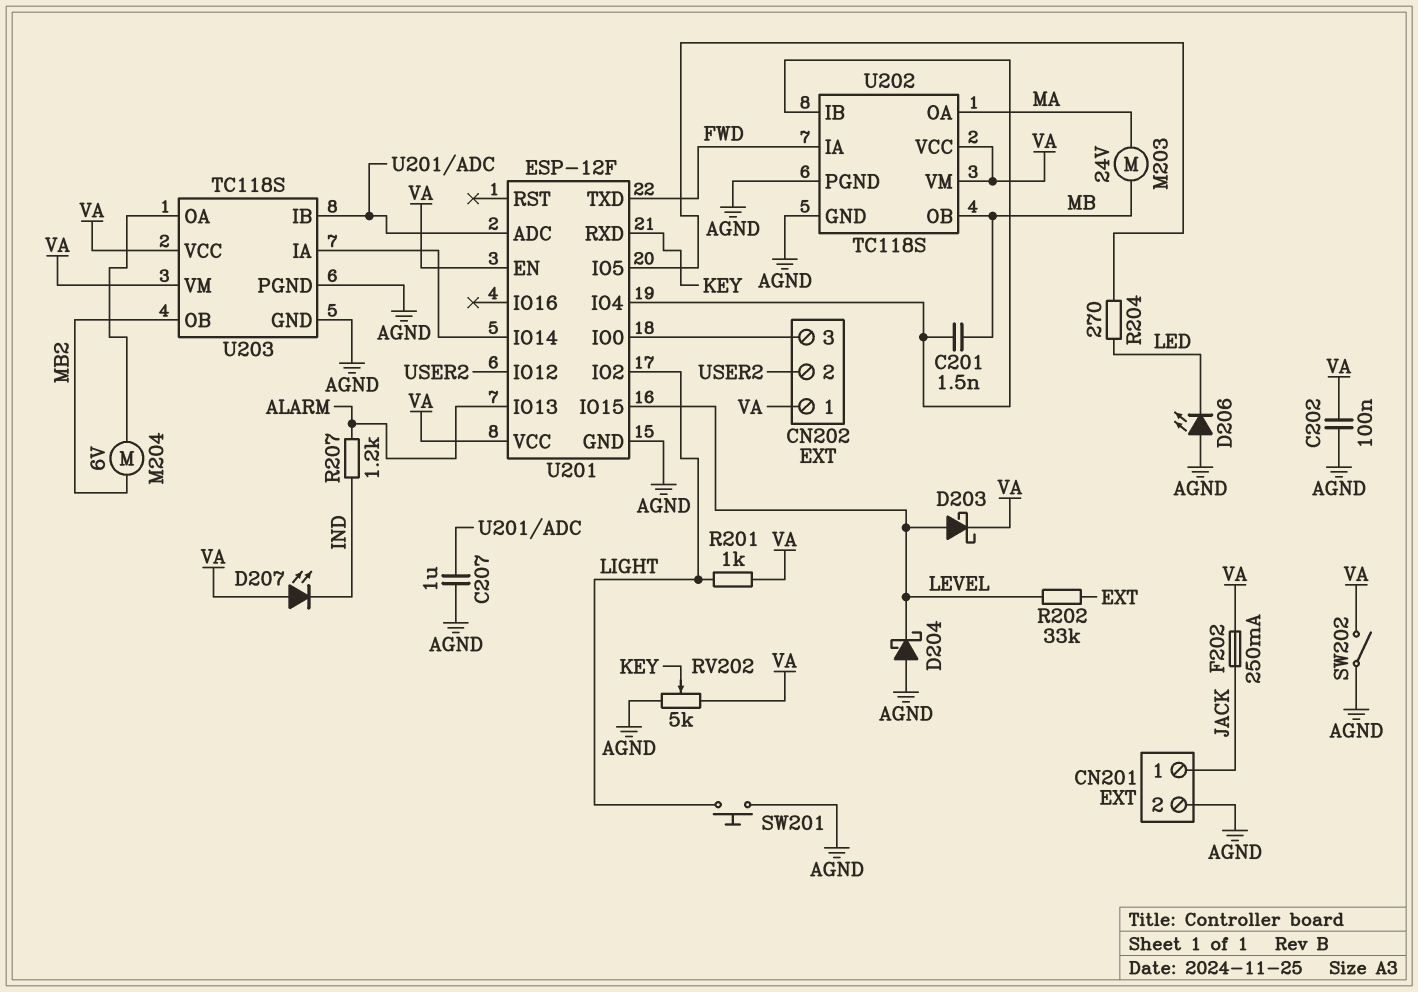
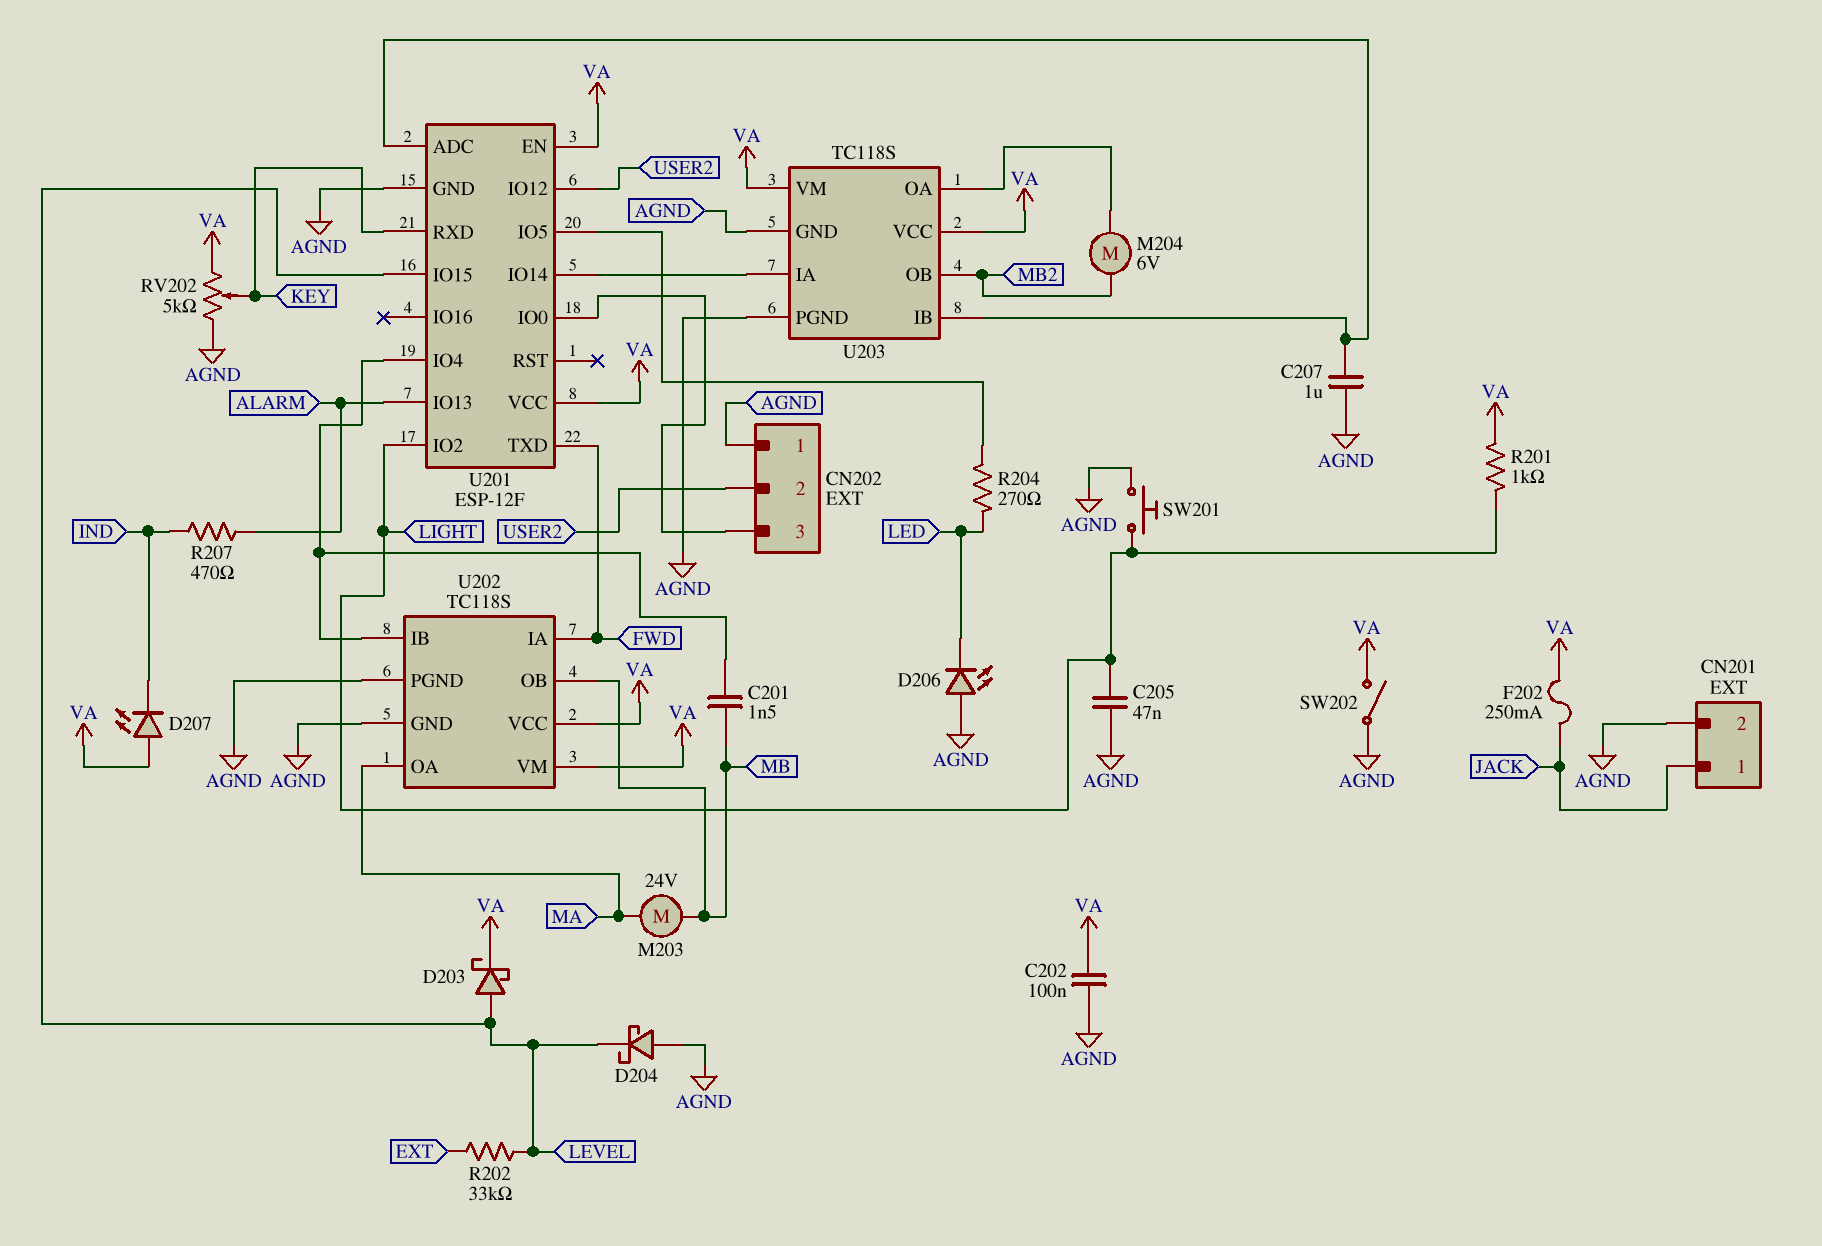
C205: none -> 47nF (AGND, LIGHT)
CN202 pin 1: VA -> AGND
R207: 1.2k (ALARM, IND) -> 470 (ALARM, IND)

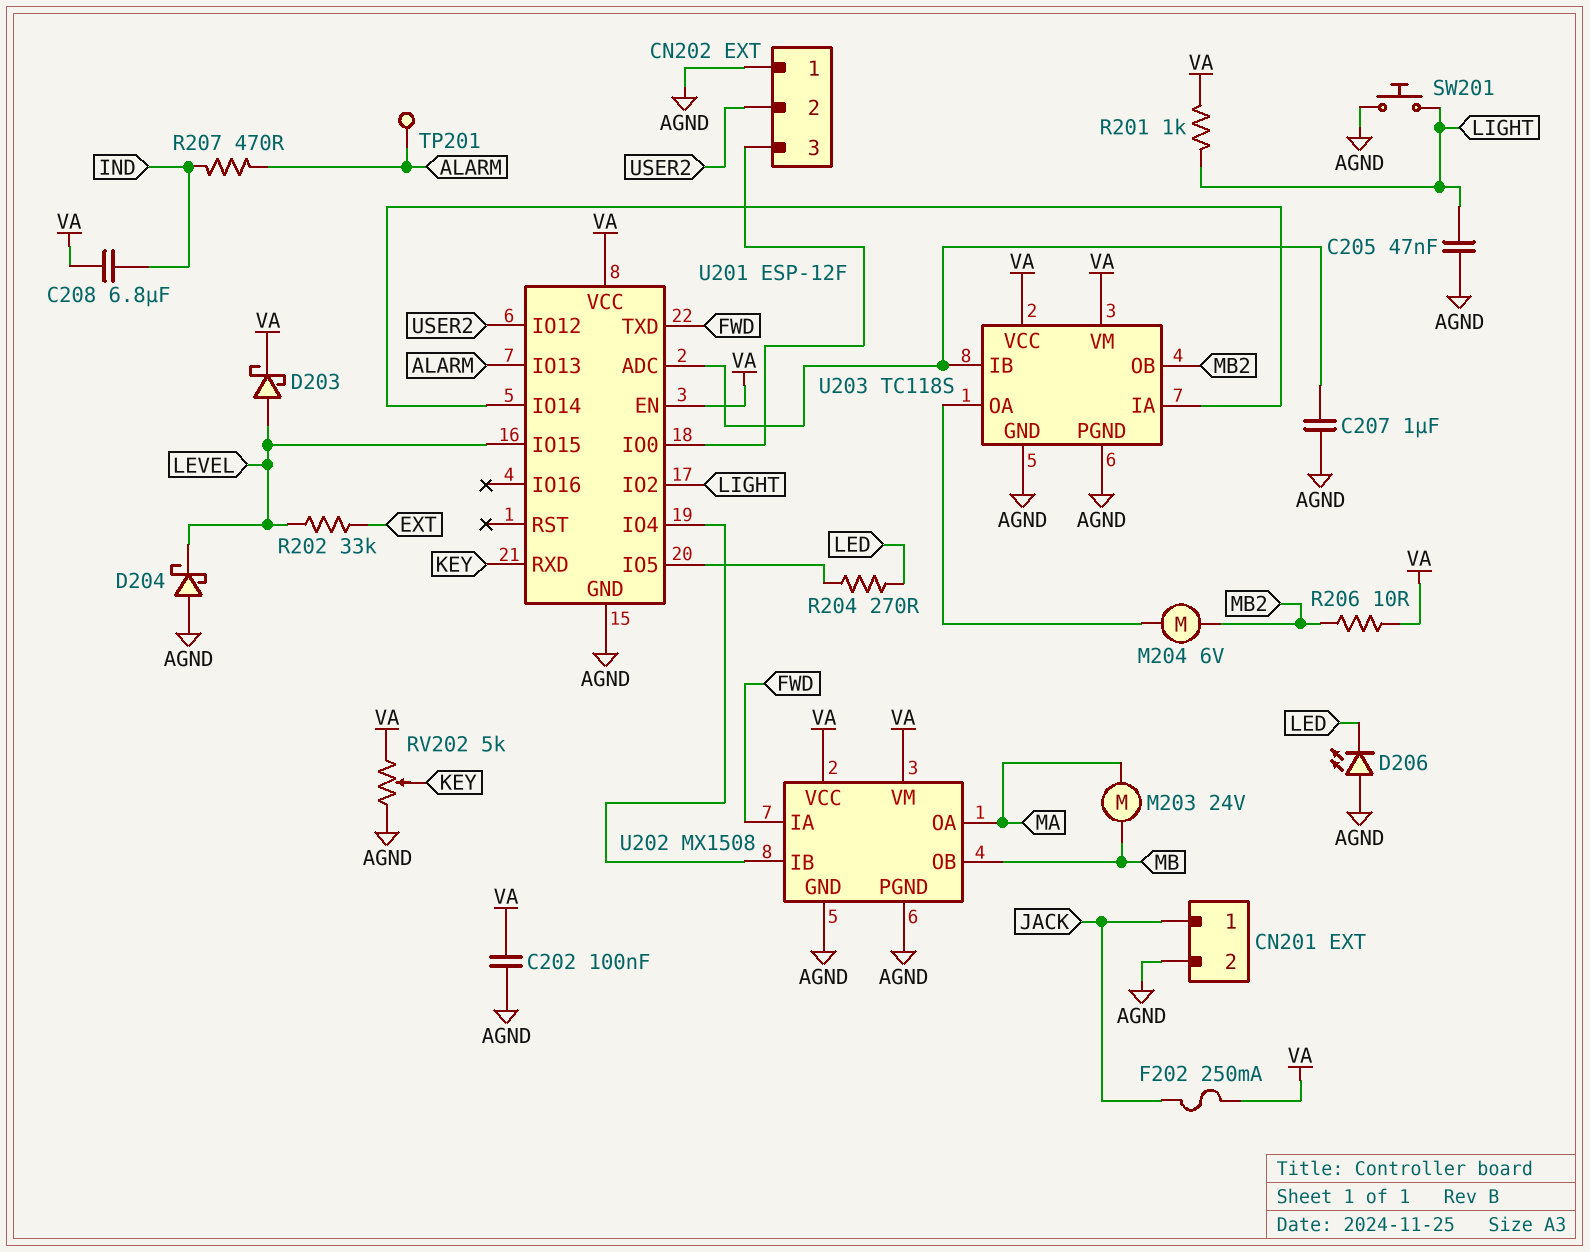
C201: 1.5nF (MB, U201/IO4) -> none
C208: none -> 6.8uF (IND, VA)
D207: LED (A VA, K IND) -> none
R206: none -> 10 (MB2, VA)
SW202: switch (AGND, VA) -> none
TP201: none -> test point (ALARM)
U202: TC118S -> MX1508

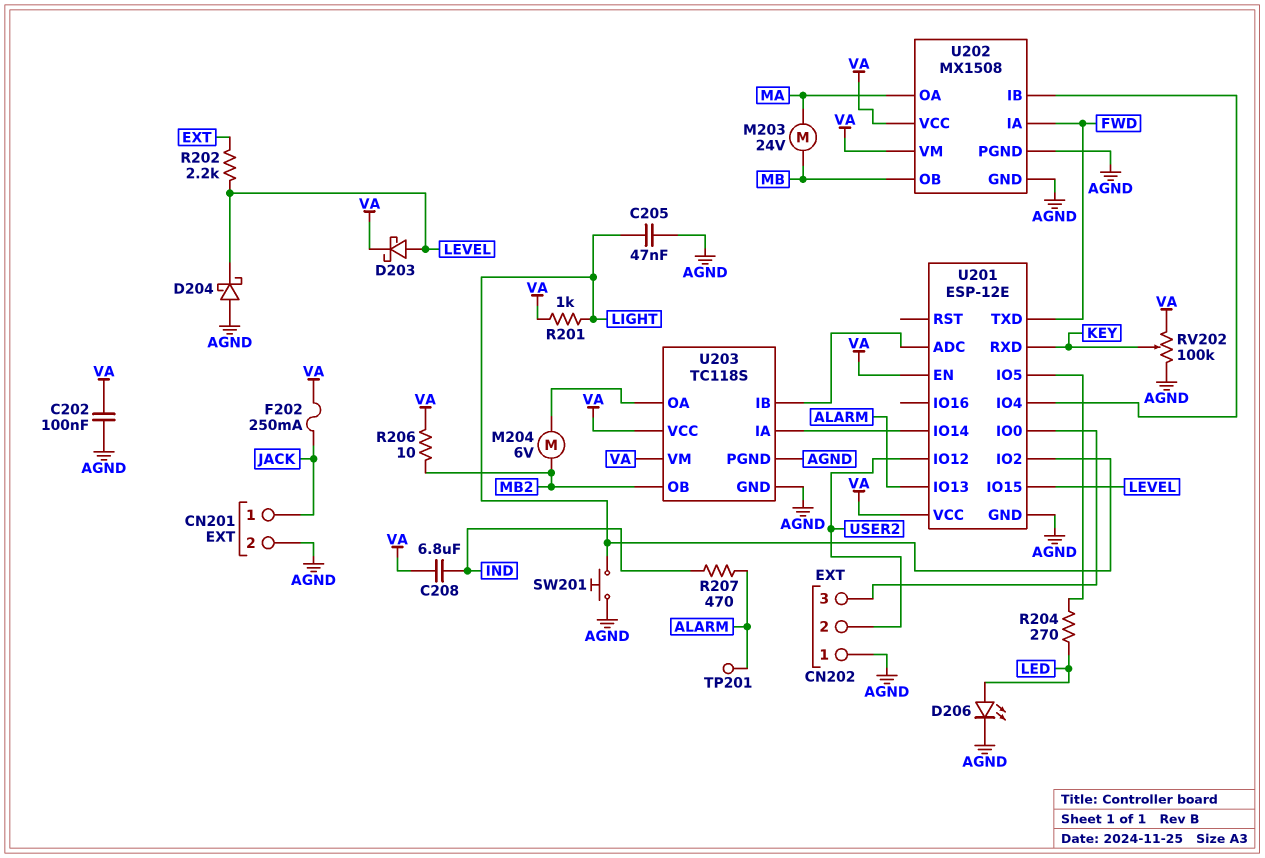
C207: 1uF (AGND, U201/ADC) -> none
D206: LED (A AGND, K LED) -> LED (A LED, K AGND)
R202: 33k (EXT, LEVEL) -> 2.2k (EXT, LEVEL)
RV202: 5k (AGND, VA, wiper KEY) -> 100k (AGND, VA, wiper KEY)
U201: ESP-12F -> ESP-12E

